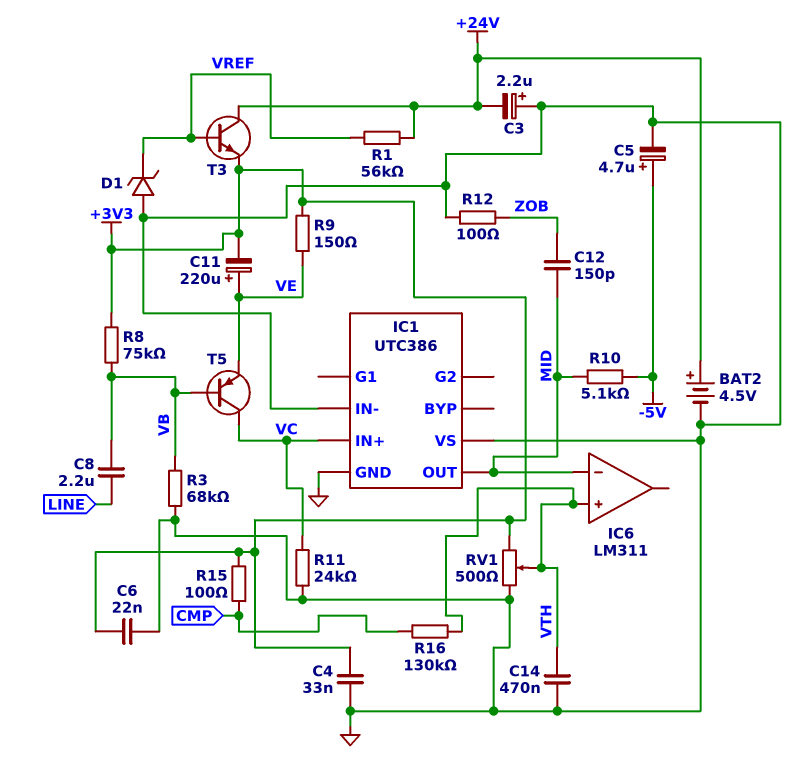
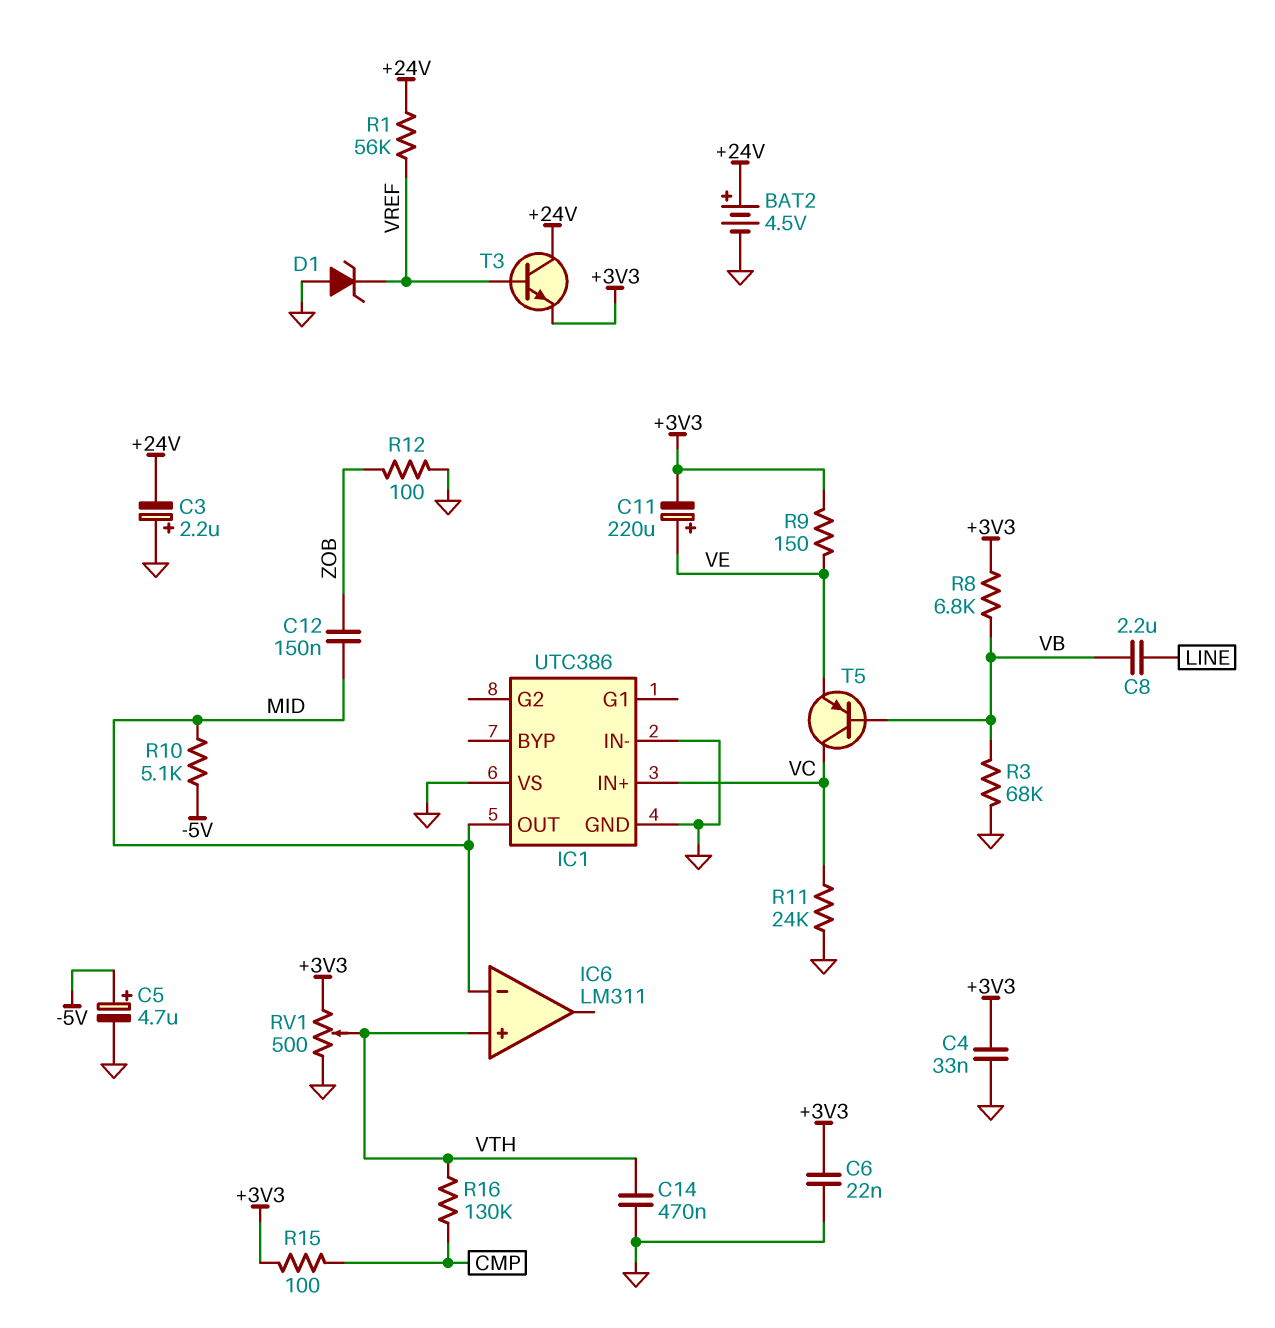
C12: 150pF (MID, ZOB) -> 150nF (MID, ZOB)
R8: 75k (+3V3, VB) -> 6.8k (+3V3, VB)

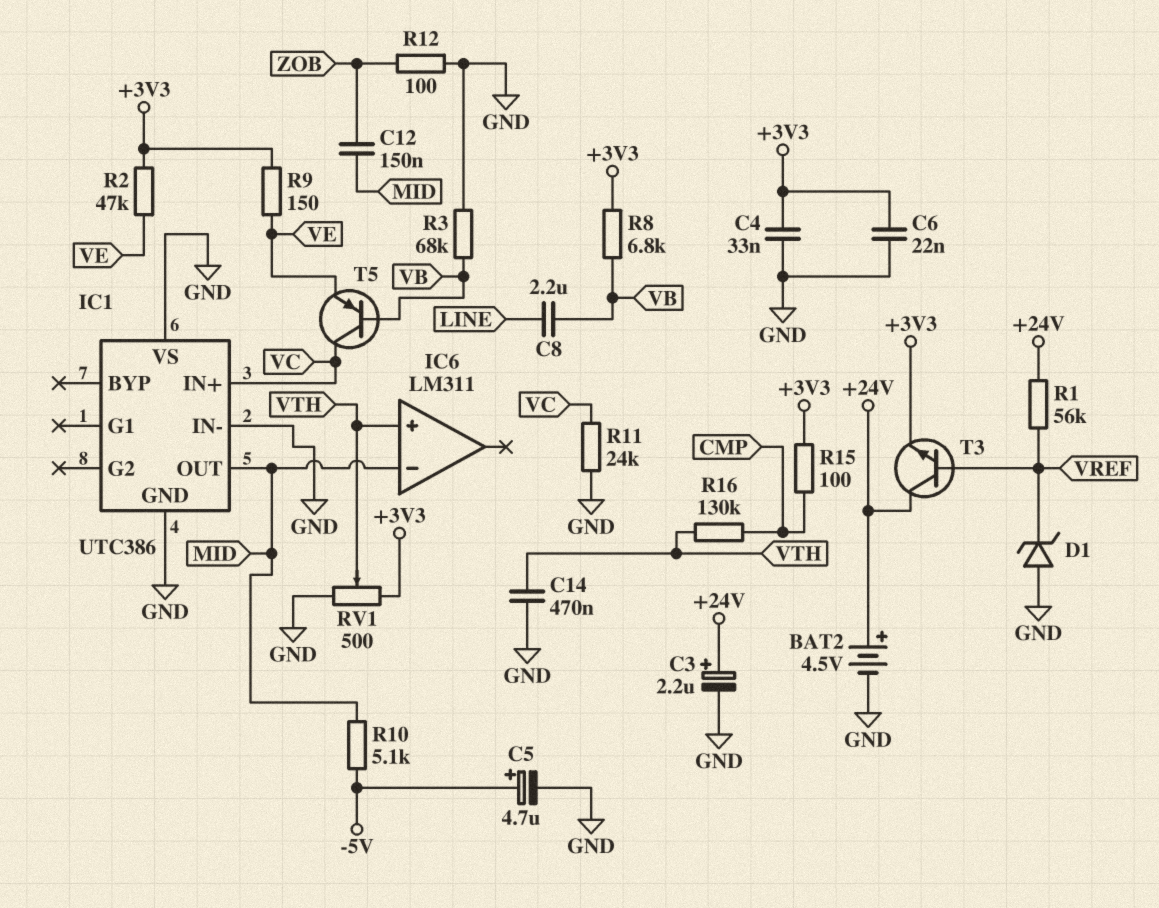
C3: 2.2uF (plus GND, minus +24V) -> 2.2uF (plus +24V, minus GND)
C11: 220uF (plus VE, minus +3V3) -> none
R2: none -> 47k (+3V3, VE)

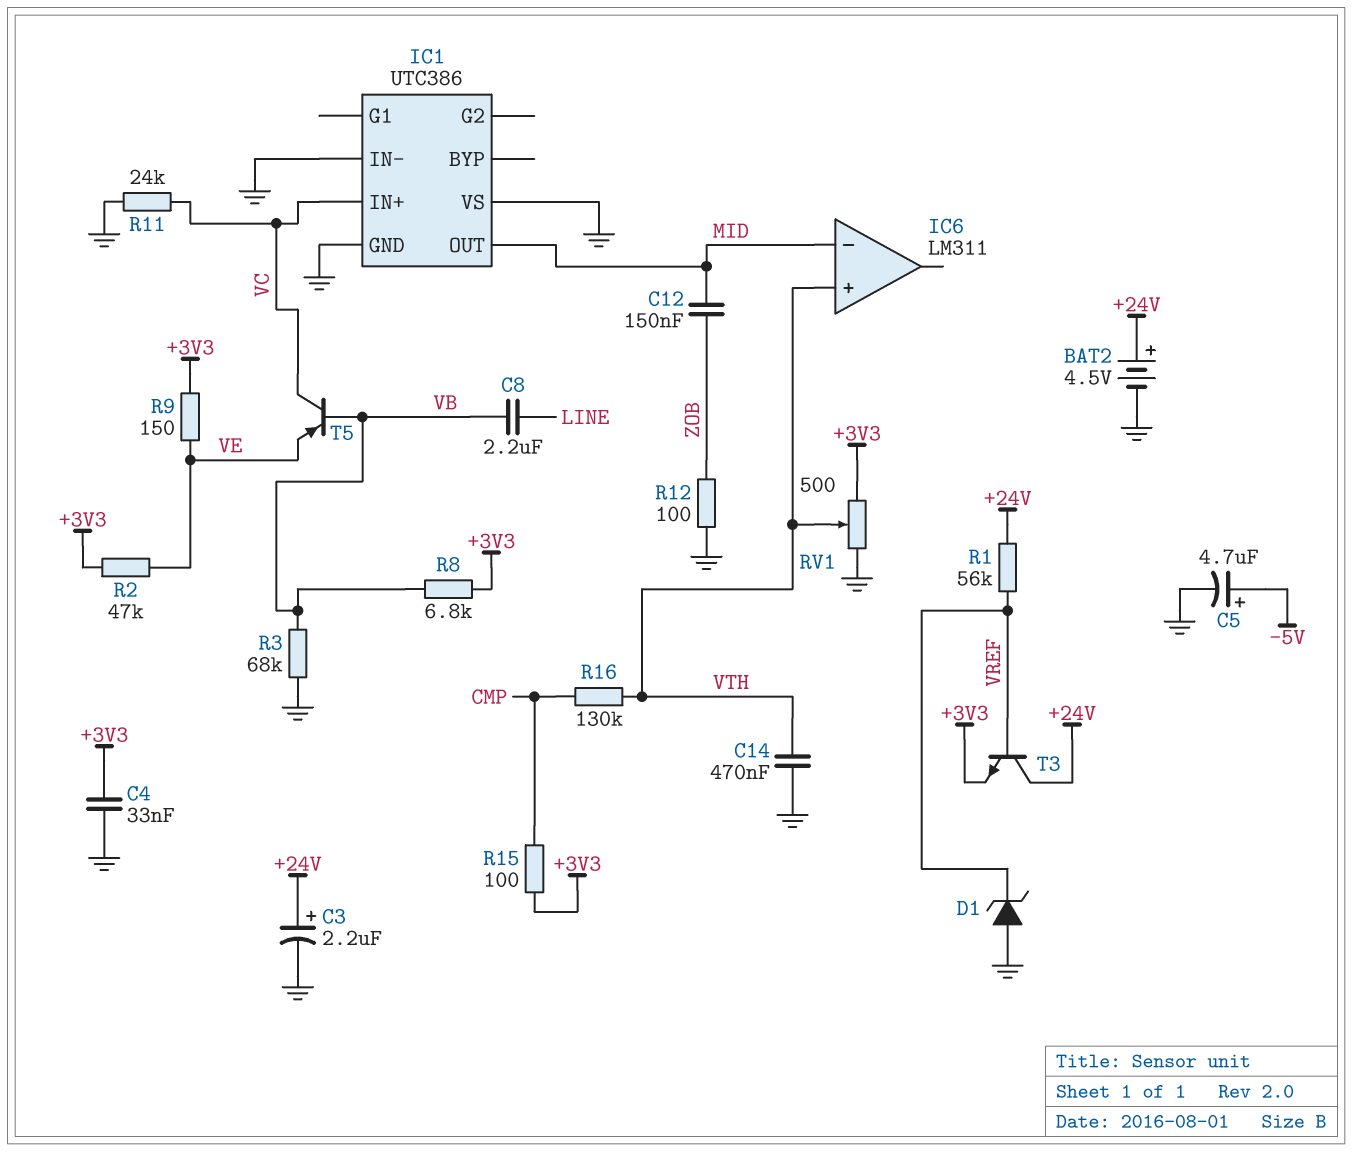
C6: 22nF (+3V3, GND) -> none
R10: 5.1k (-5V, MID) -> none

